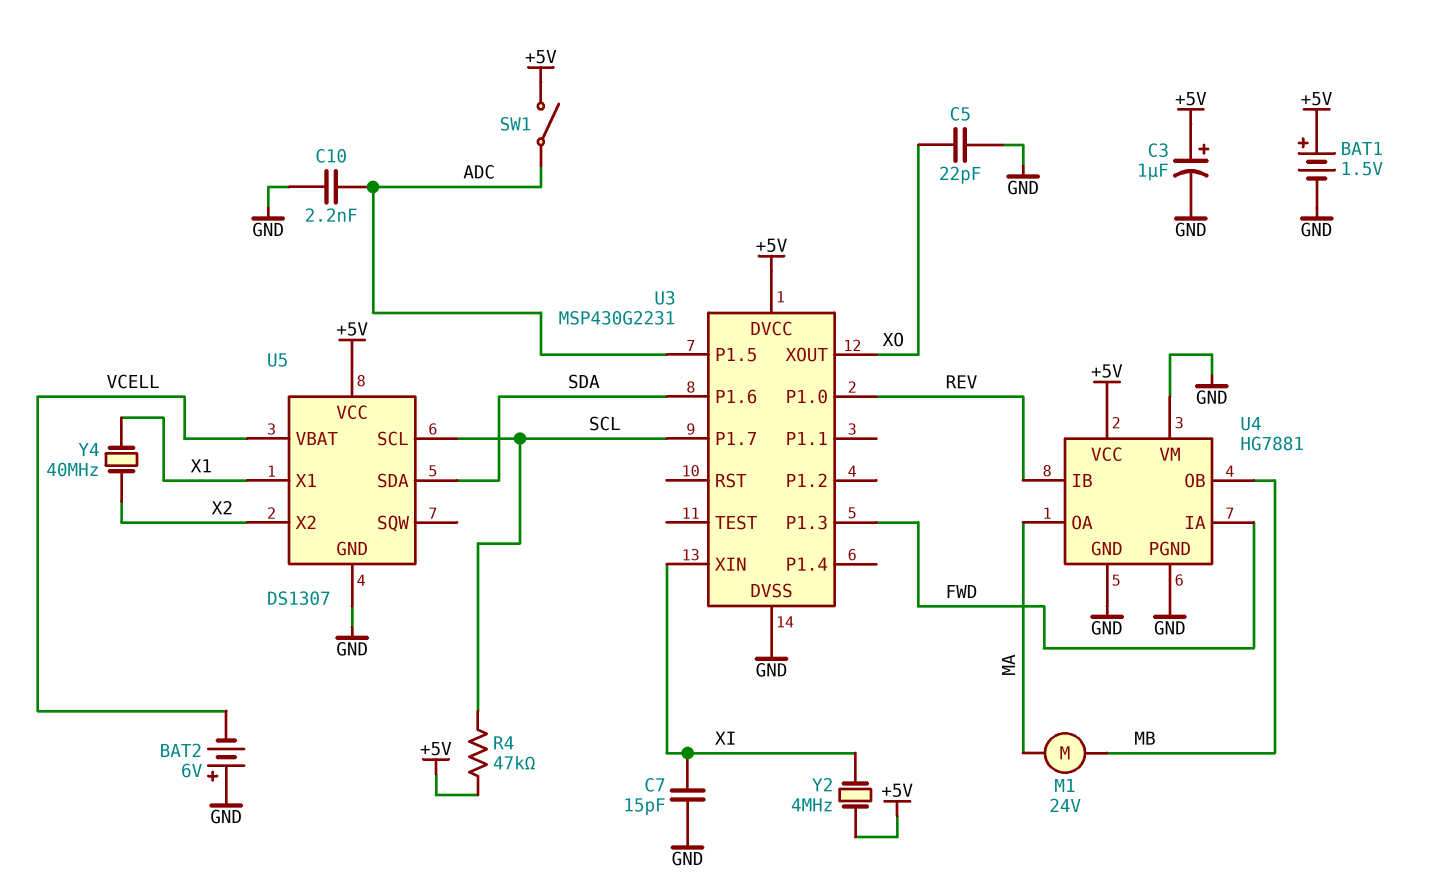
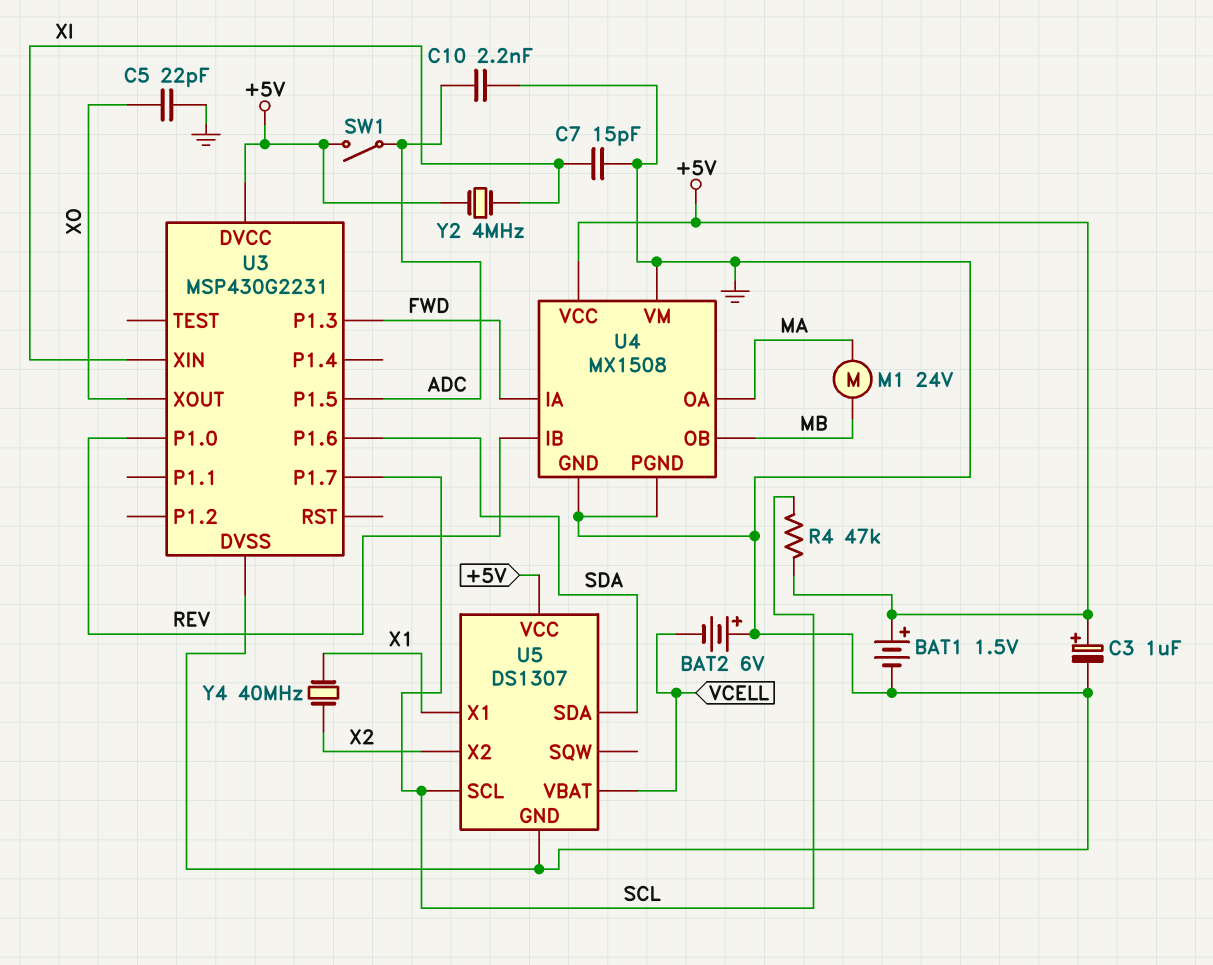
U4: HG7881 -> MX1508

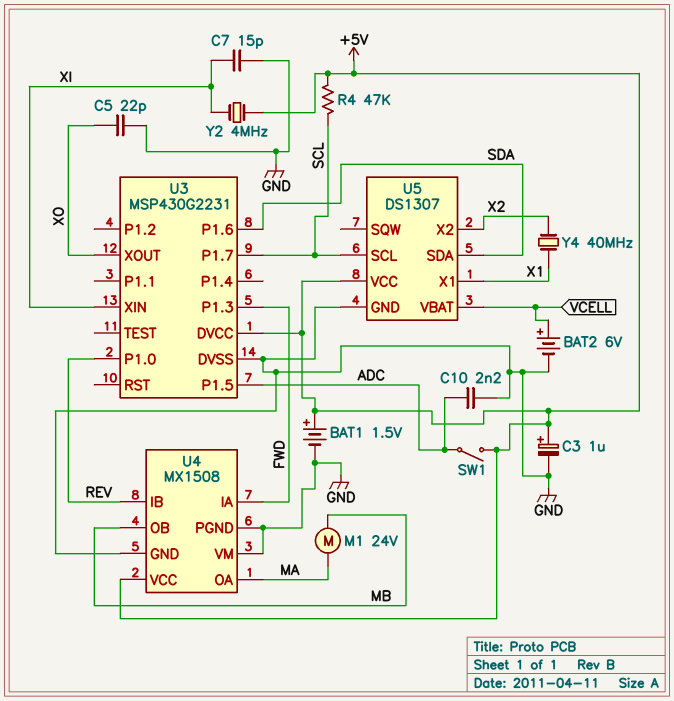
BAT2: 6V (plus GND, minus VCELL) -> 6V (plus VCELL, minus GND)

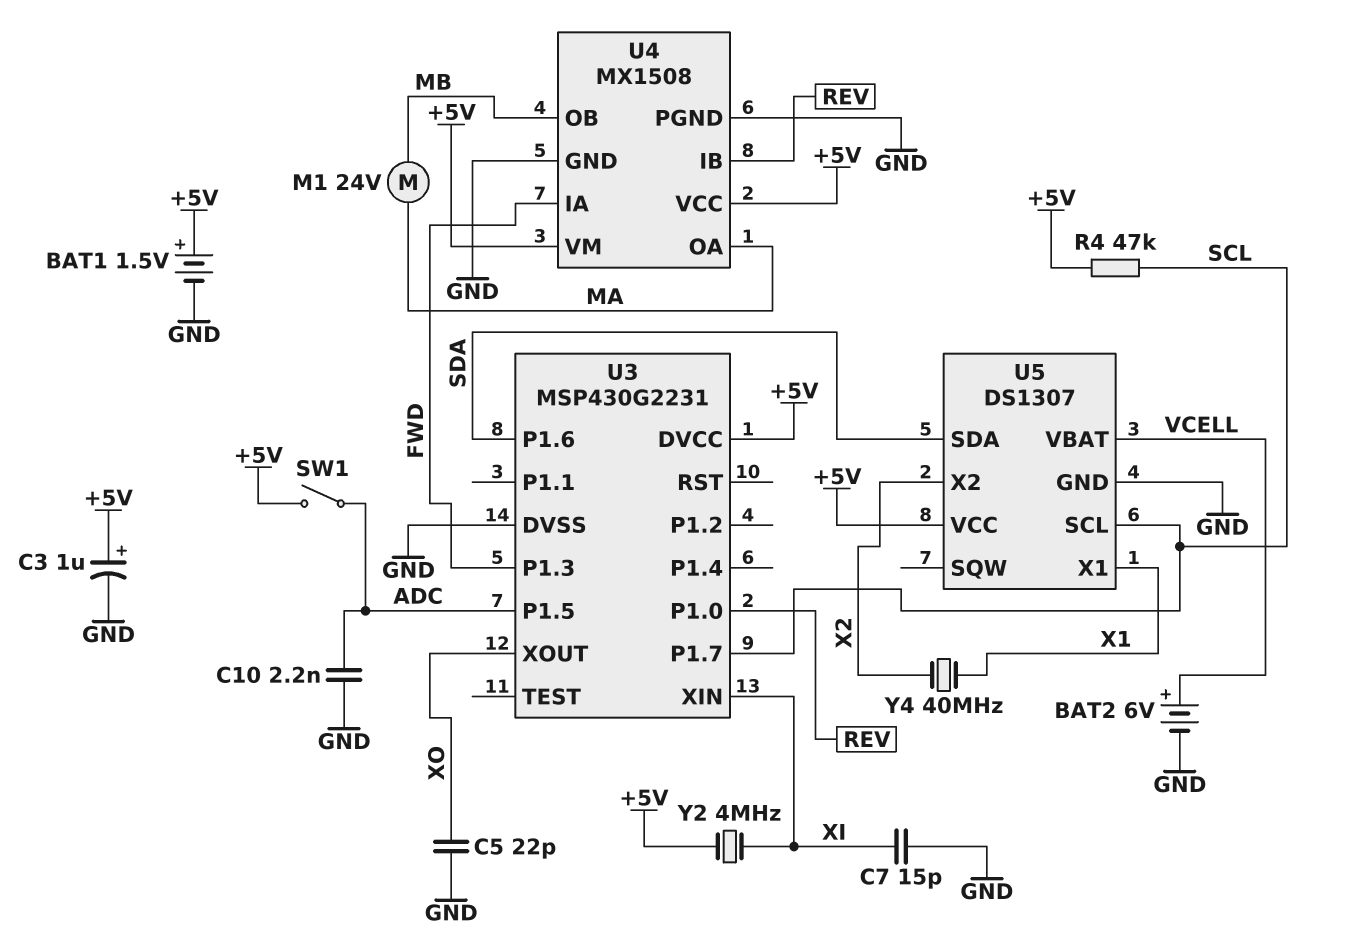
U4 pin VM: GND -> +5V

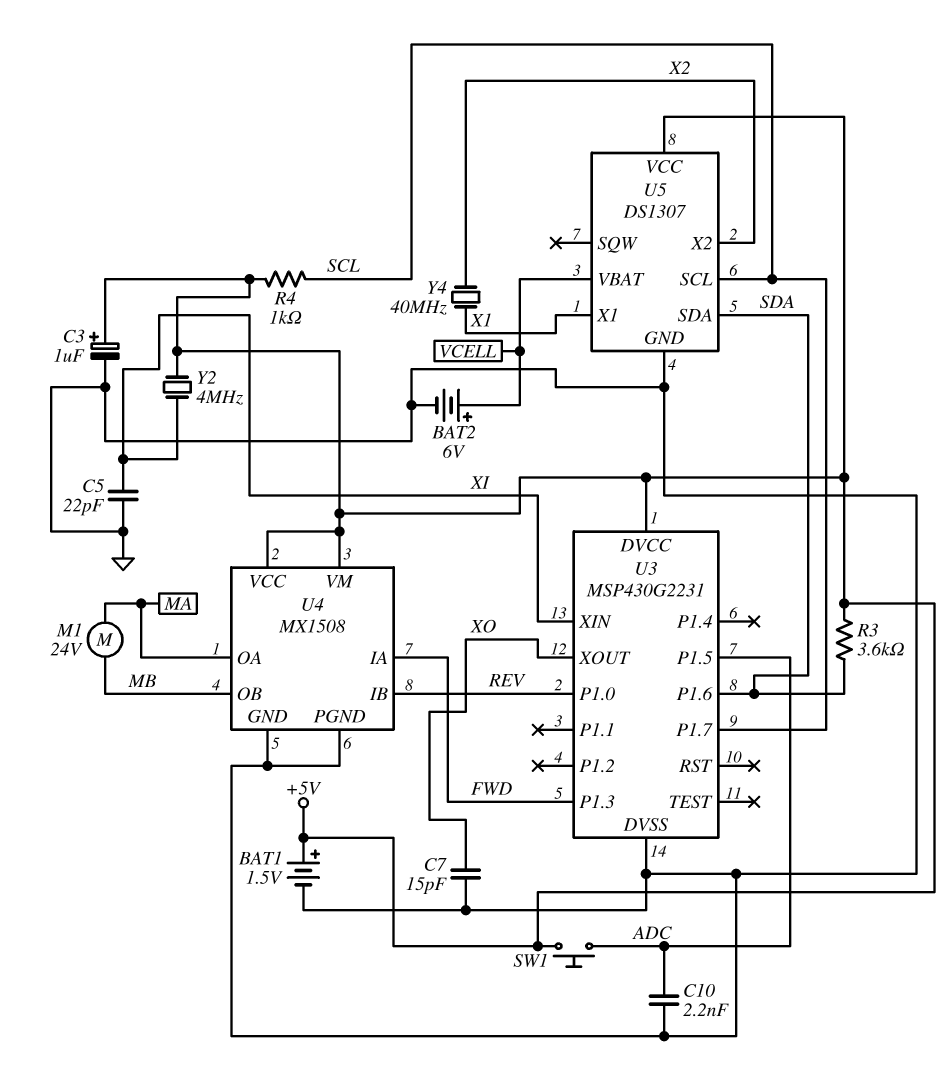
C5: 22pF (GND, XO) -> 22pF (GND, XI)
C7: 15pF (GND, XI) -> 15pF (GND, XO)
R3: none -> 3.6k (+5V, SDA)
R4: 47k (+5V, SCL) -> 1k (+5V, SCL)
SW1: switch (+5V, ADC) -> button (+5V, ADC)

